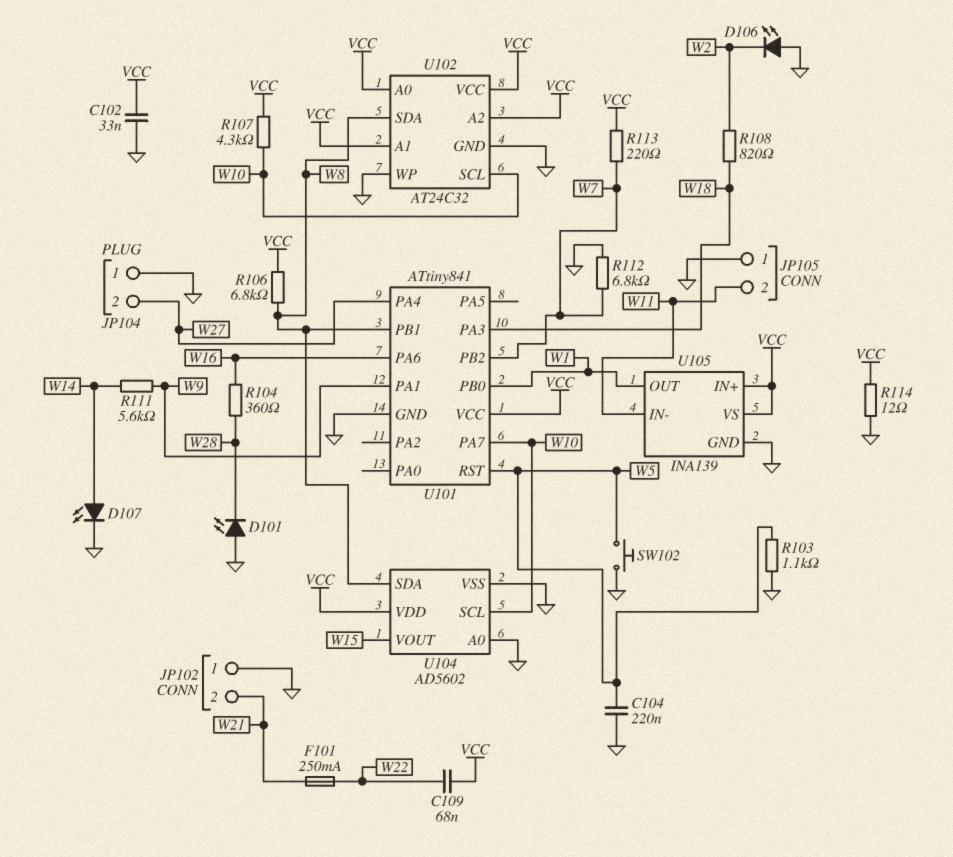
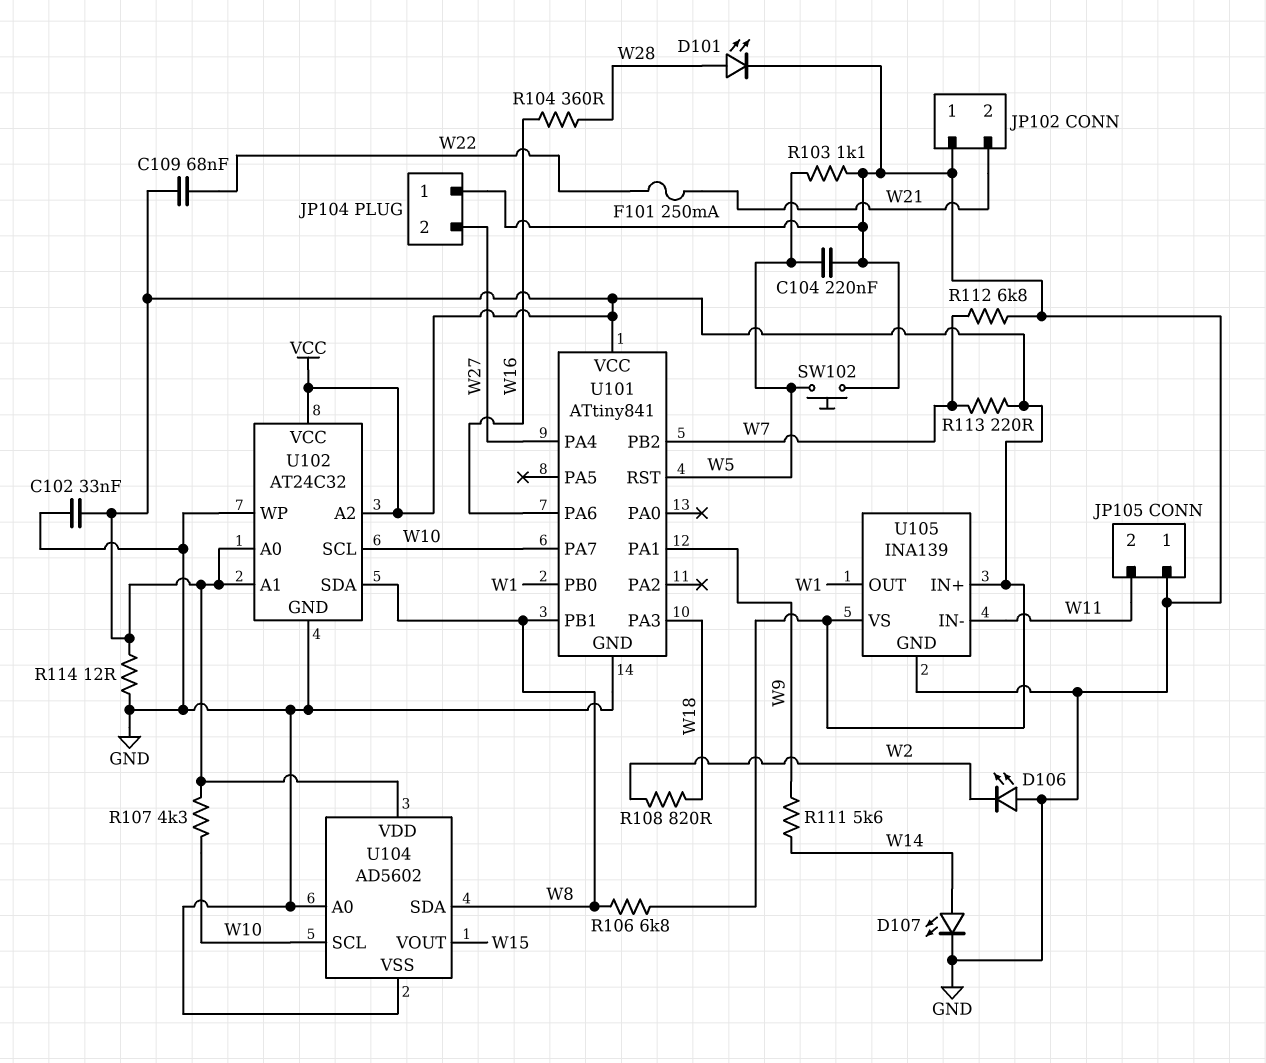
D101: LED (A GND, K W28) -> LED (A W28, K GND)

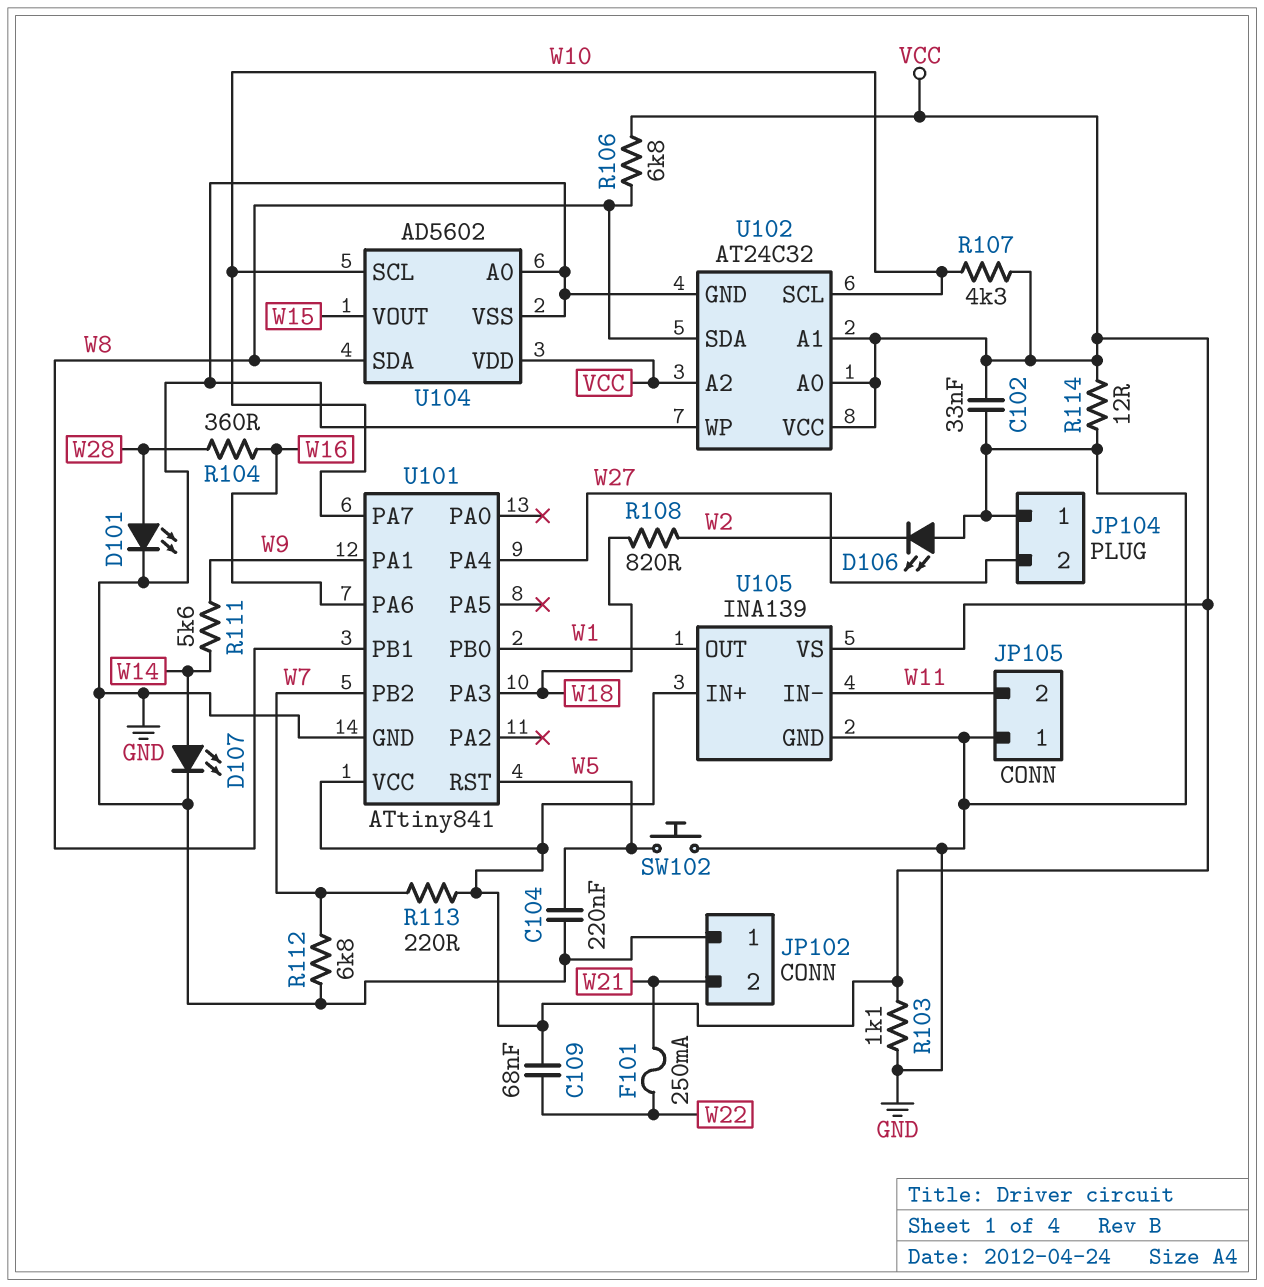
R103: 1.1k (GND, W5) -> 1.1k (GND, VCC)

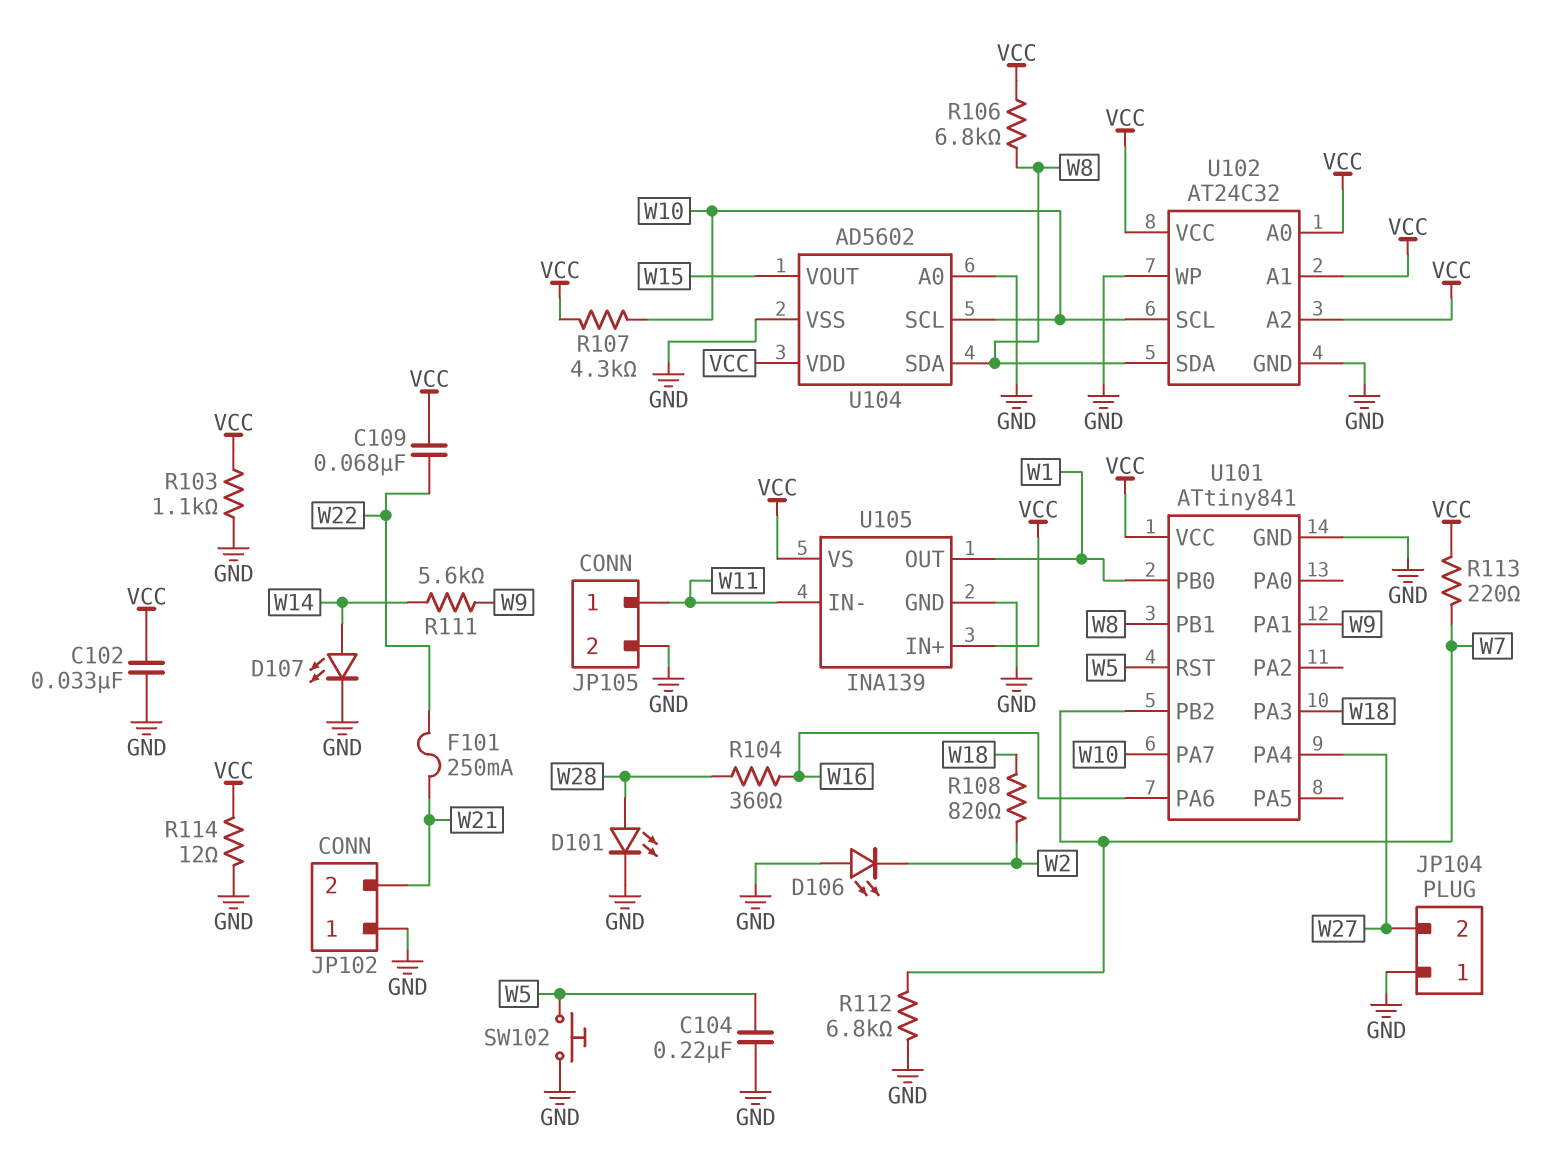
JP105 pin 1: GND -> W11
JP105 pin 2: W11 -> GND

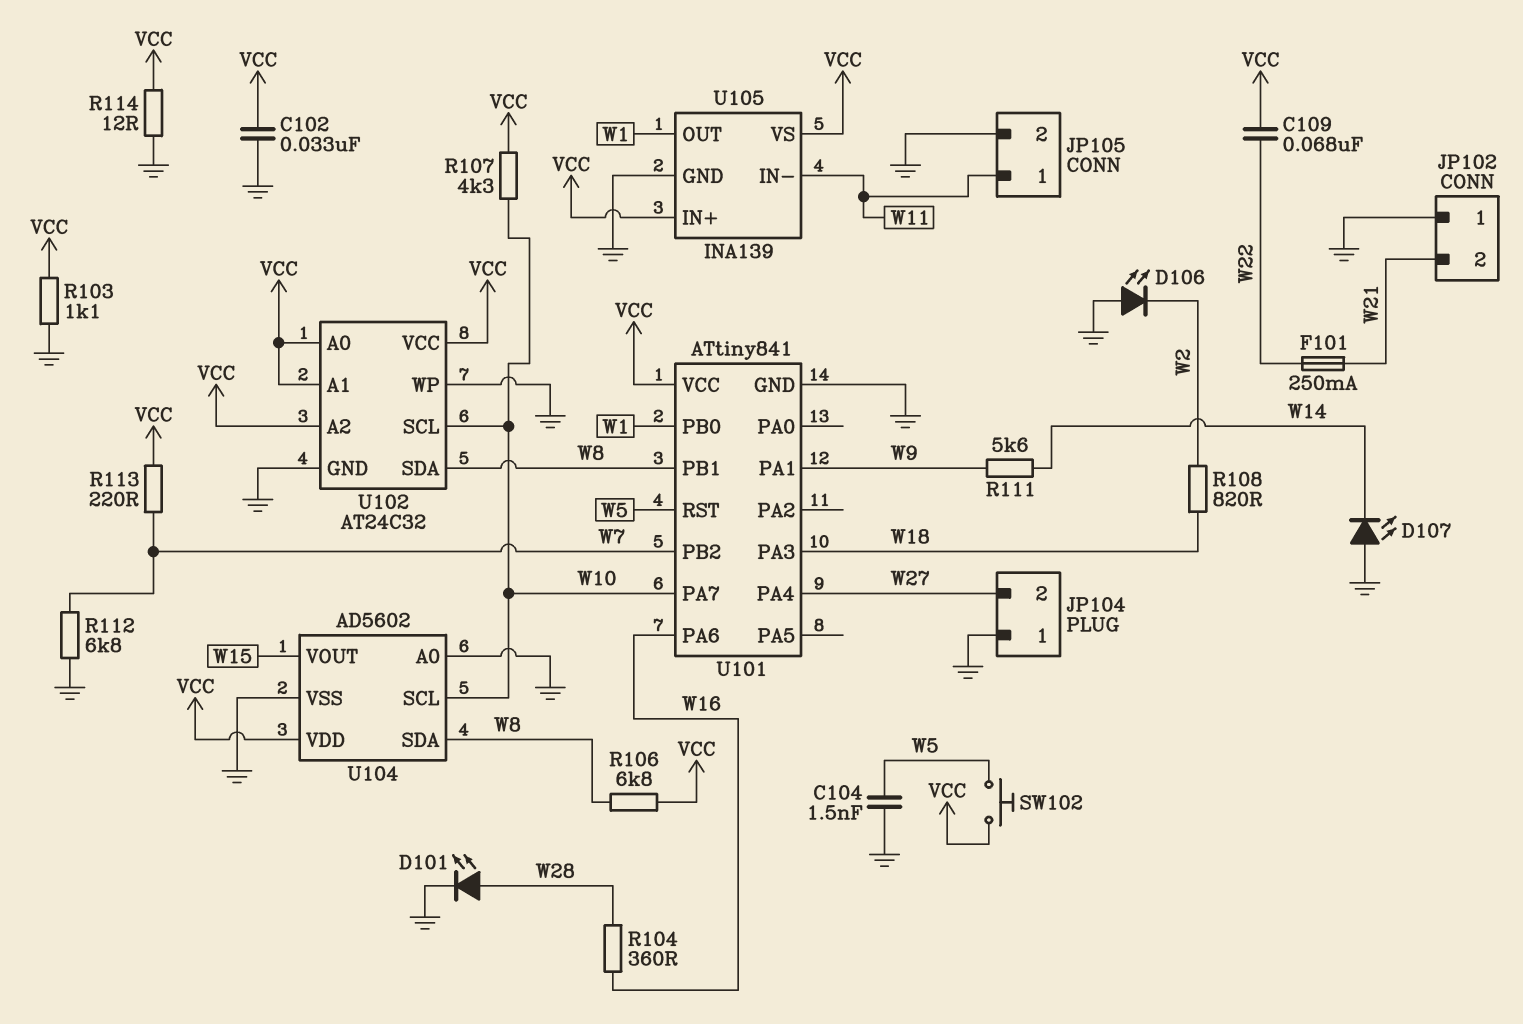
C104: 220nF (GND, W5) -> 1.5nF (GND, W5)
D107: LED (A W14, K GND) -> LED (A GND, K W14)
SW102: button (GND, W5) -> button (VCC, W5)

